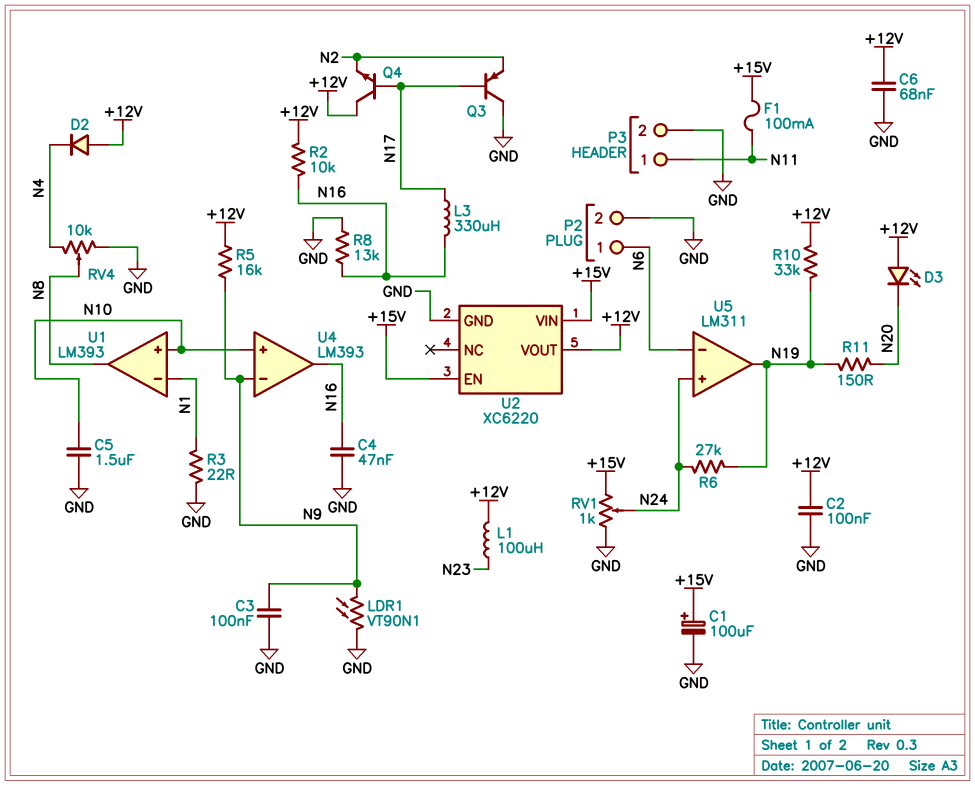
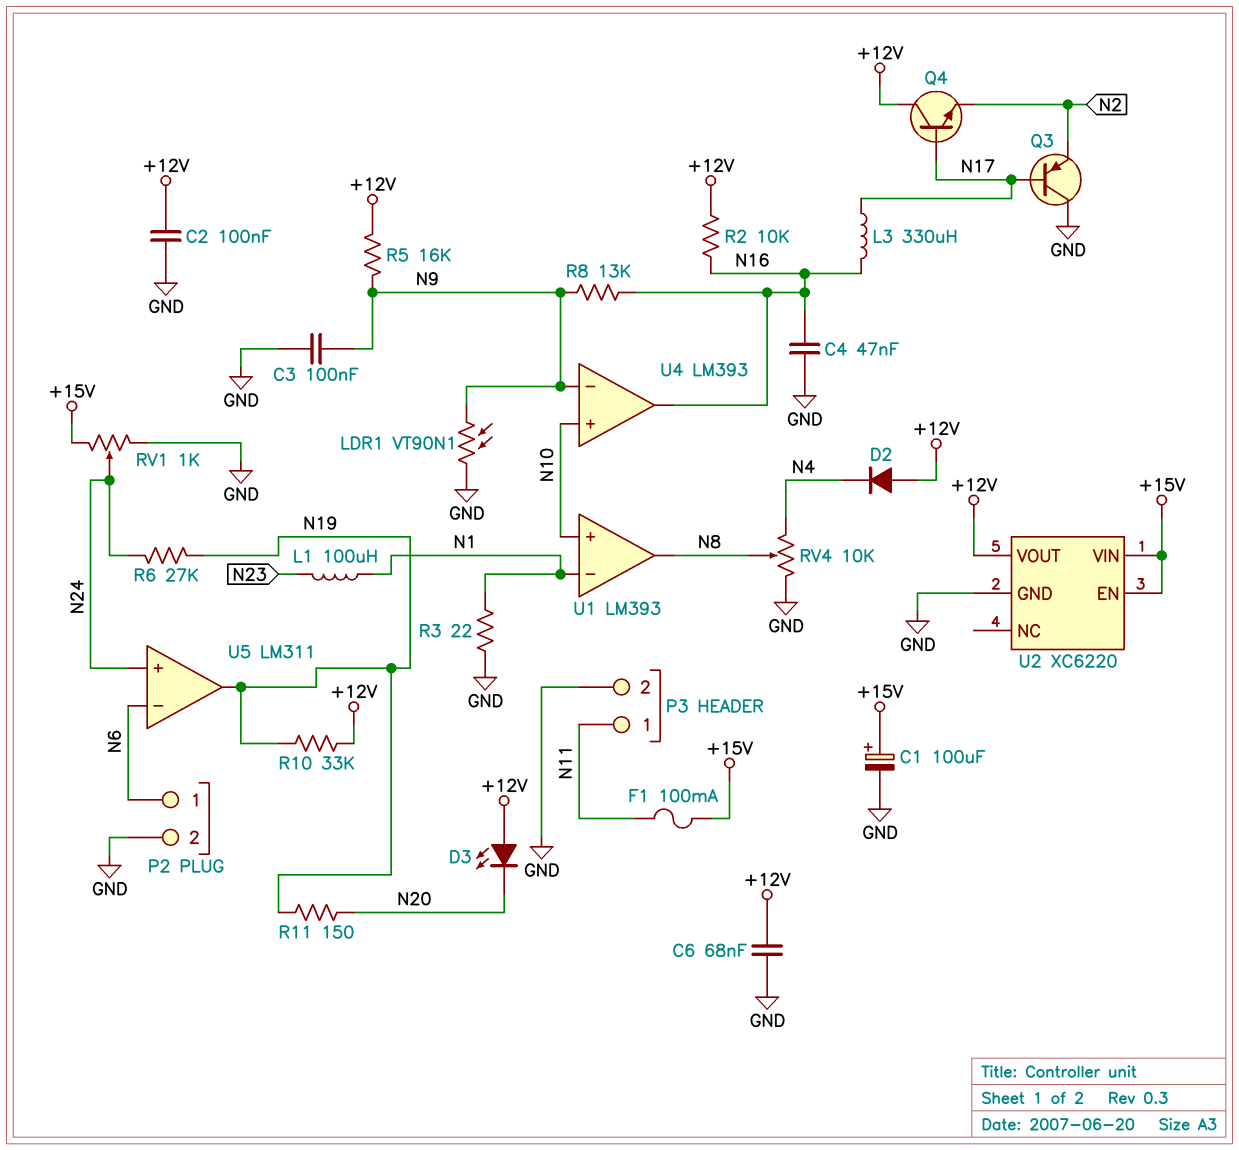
C5: 1.5uF (GND, N10) -> none
L1: 100uH (+12V, N23) -> 100uH (N1, N23)
R8: 13k (GND, N16) -> 13k (N9, N16)

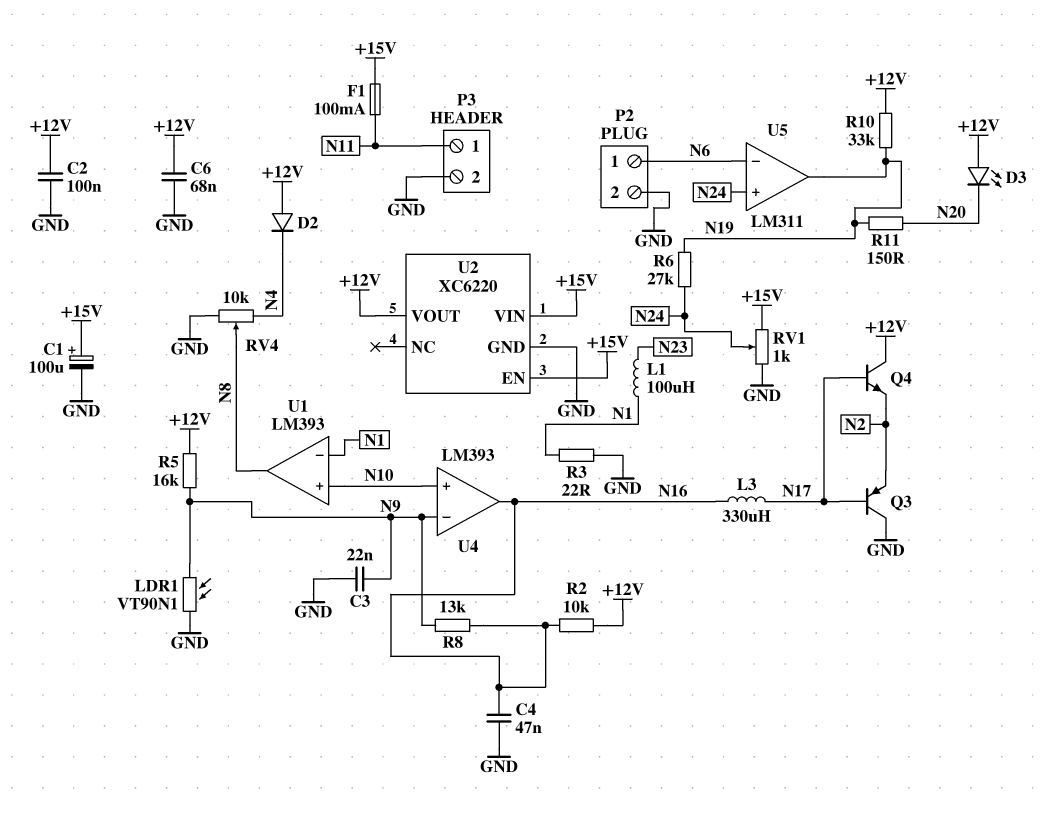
C3: 100nF (GND, N9) -> 22nF (GND, N9)

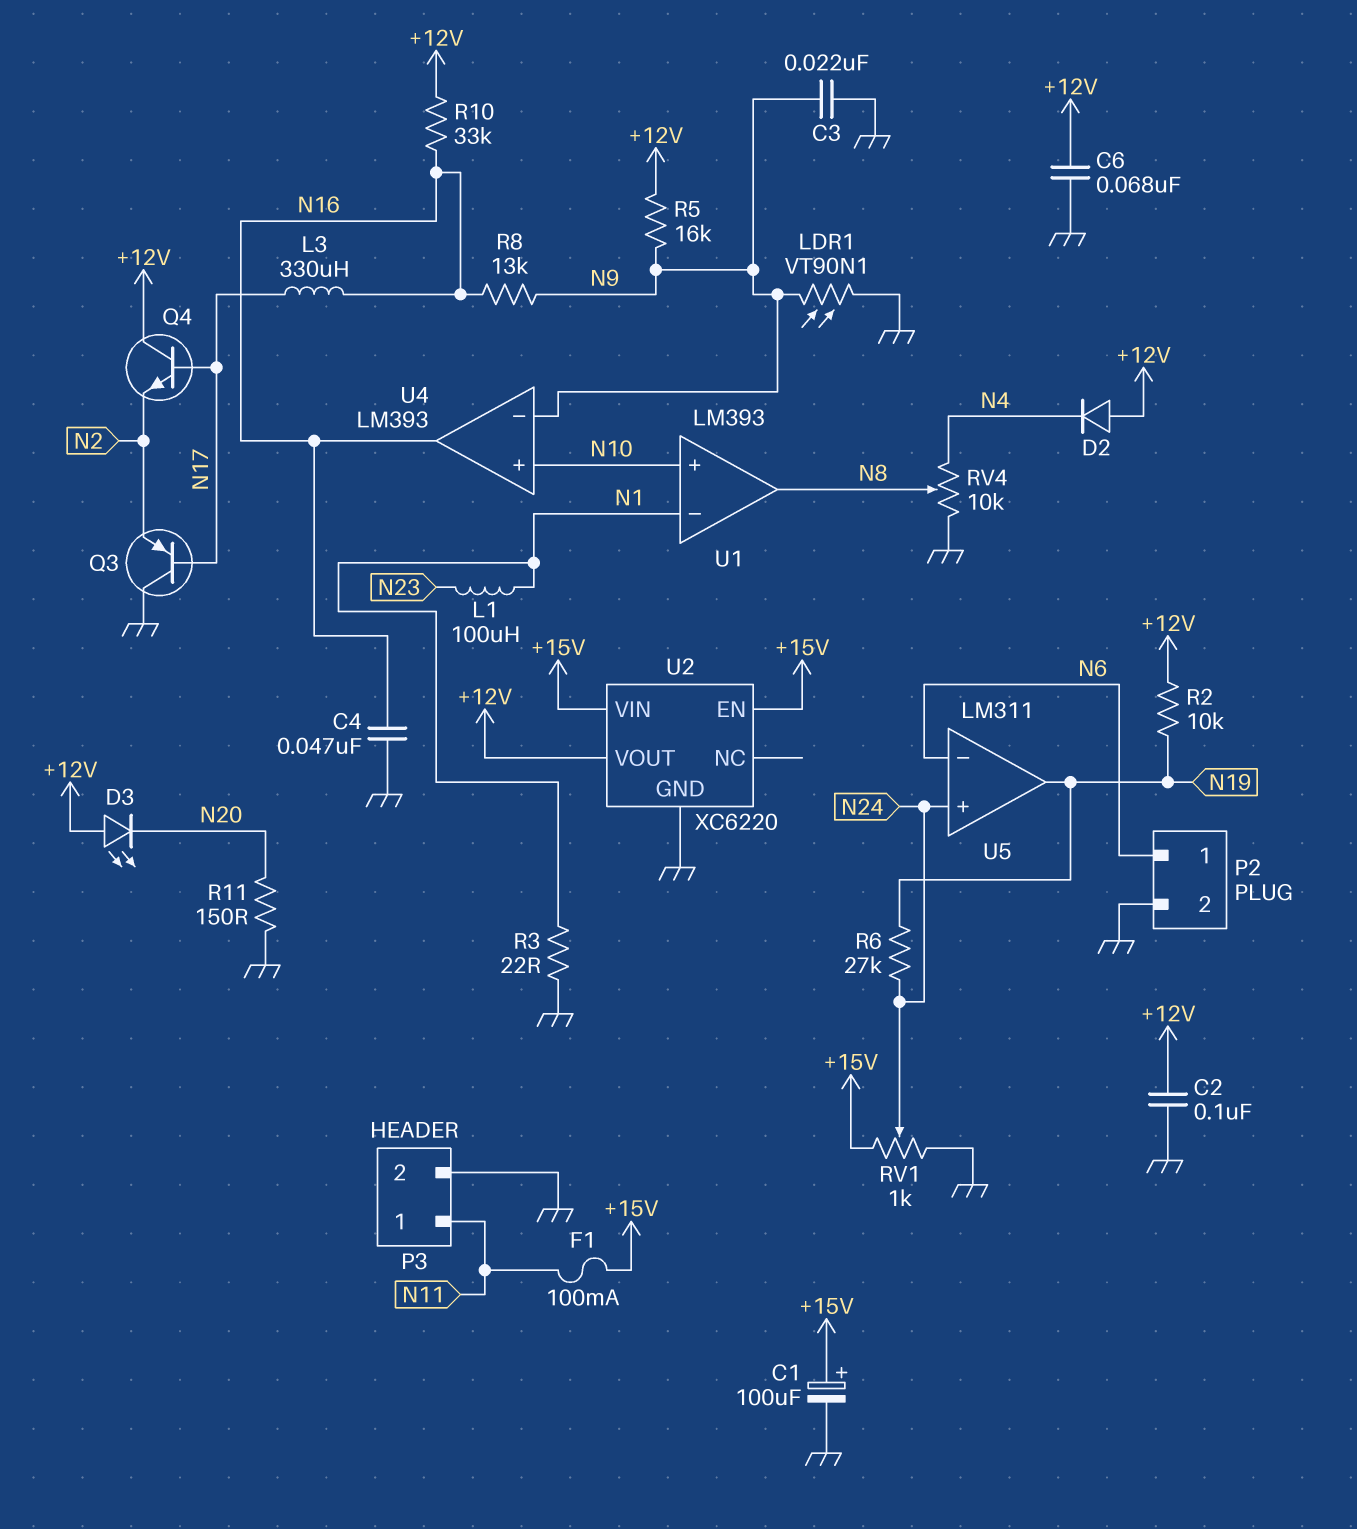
R2: 10k (+12V, N16) -> 10k (+12V, N19)
R10: 33k (+12V, N19) -> 33k (+12V, N16)
R11: 150 (N19, N20) -> 150 (GND, N20)

